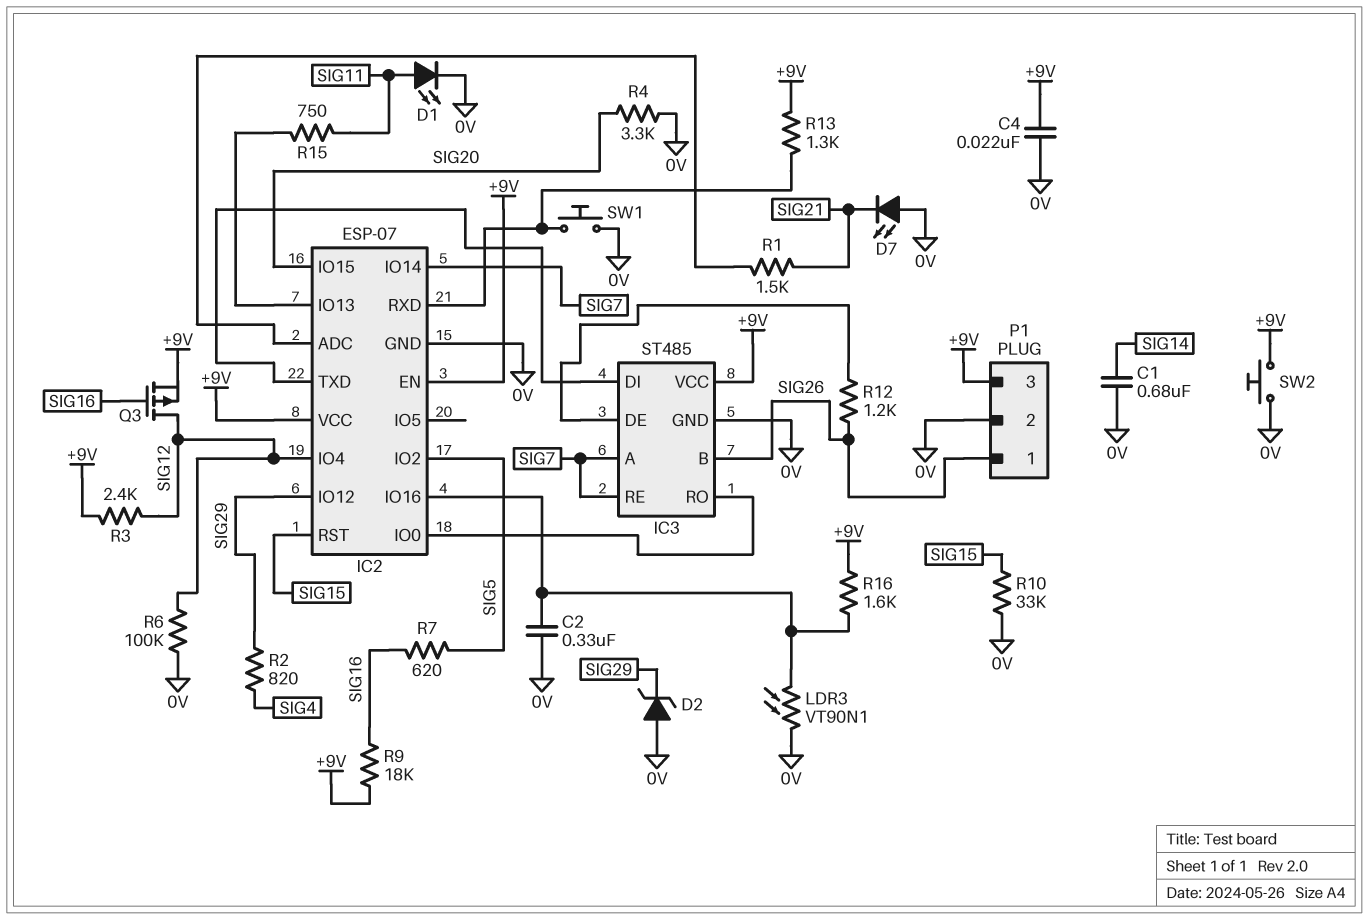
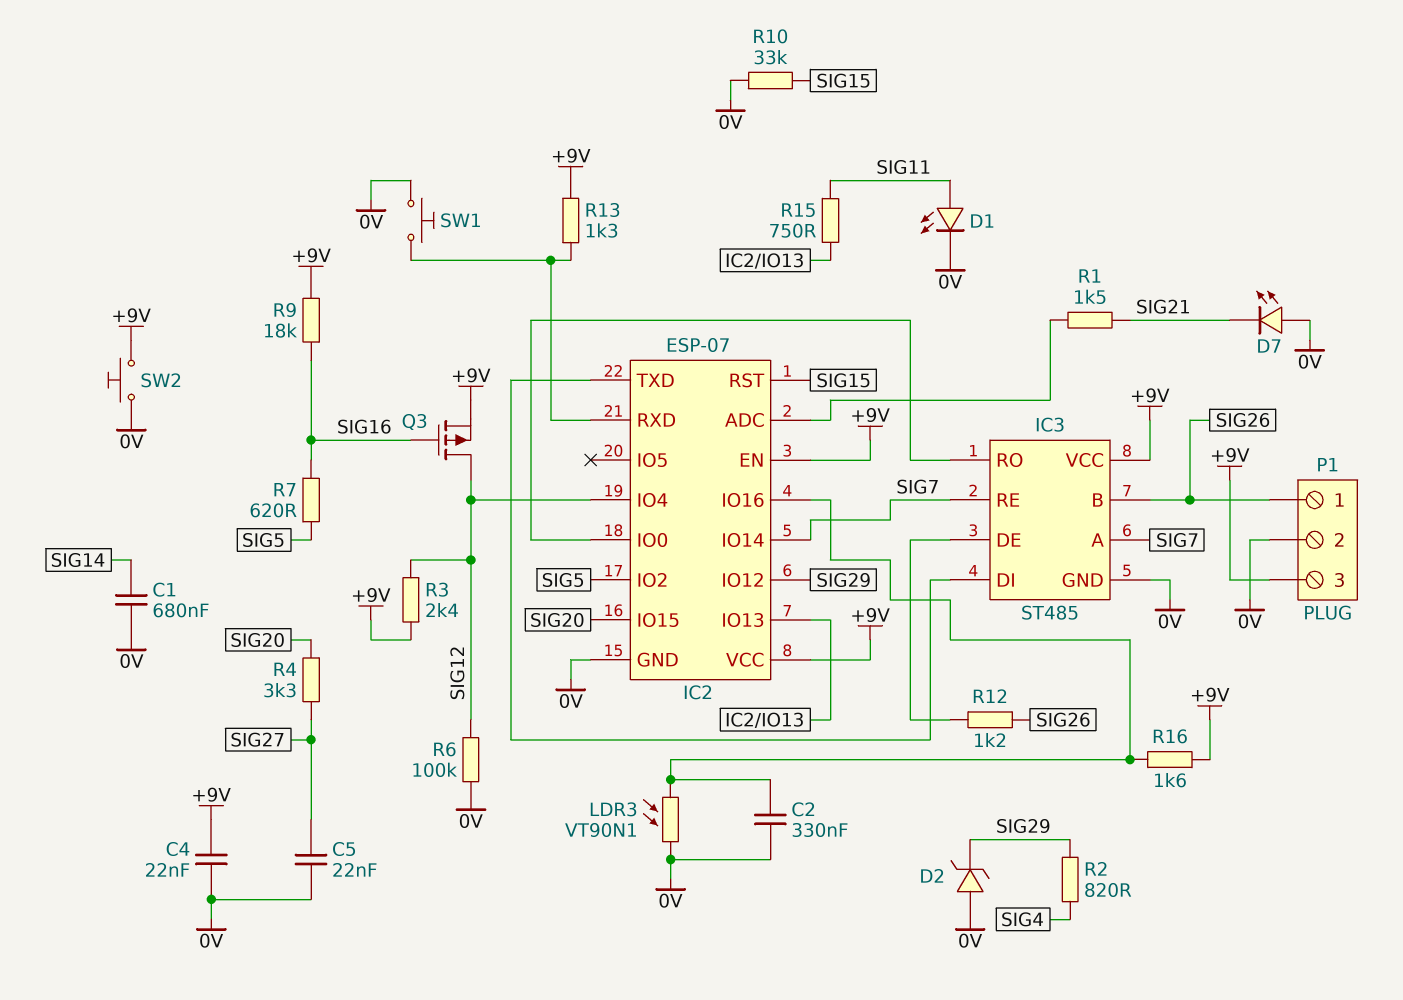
C5: none -> 22nF (0V, SIG27)
R4: 3.3k (0V, SIG20) -> 3.3k (SIG20, SIG27)

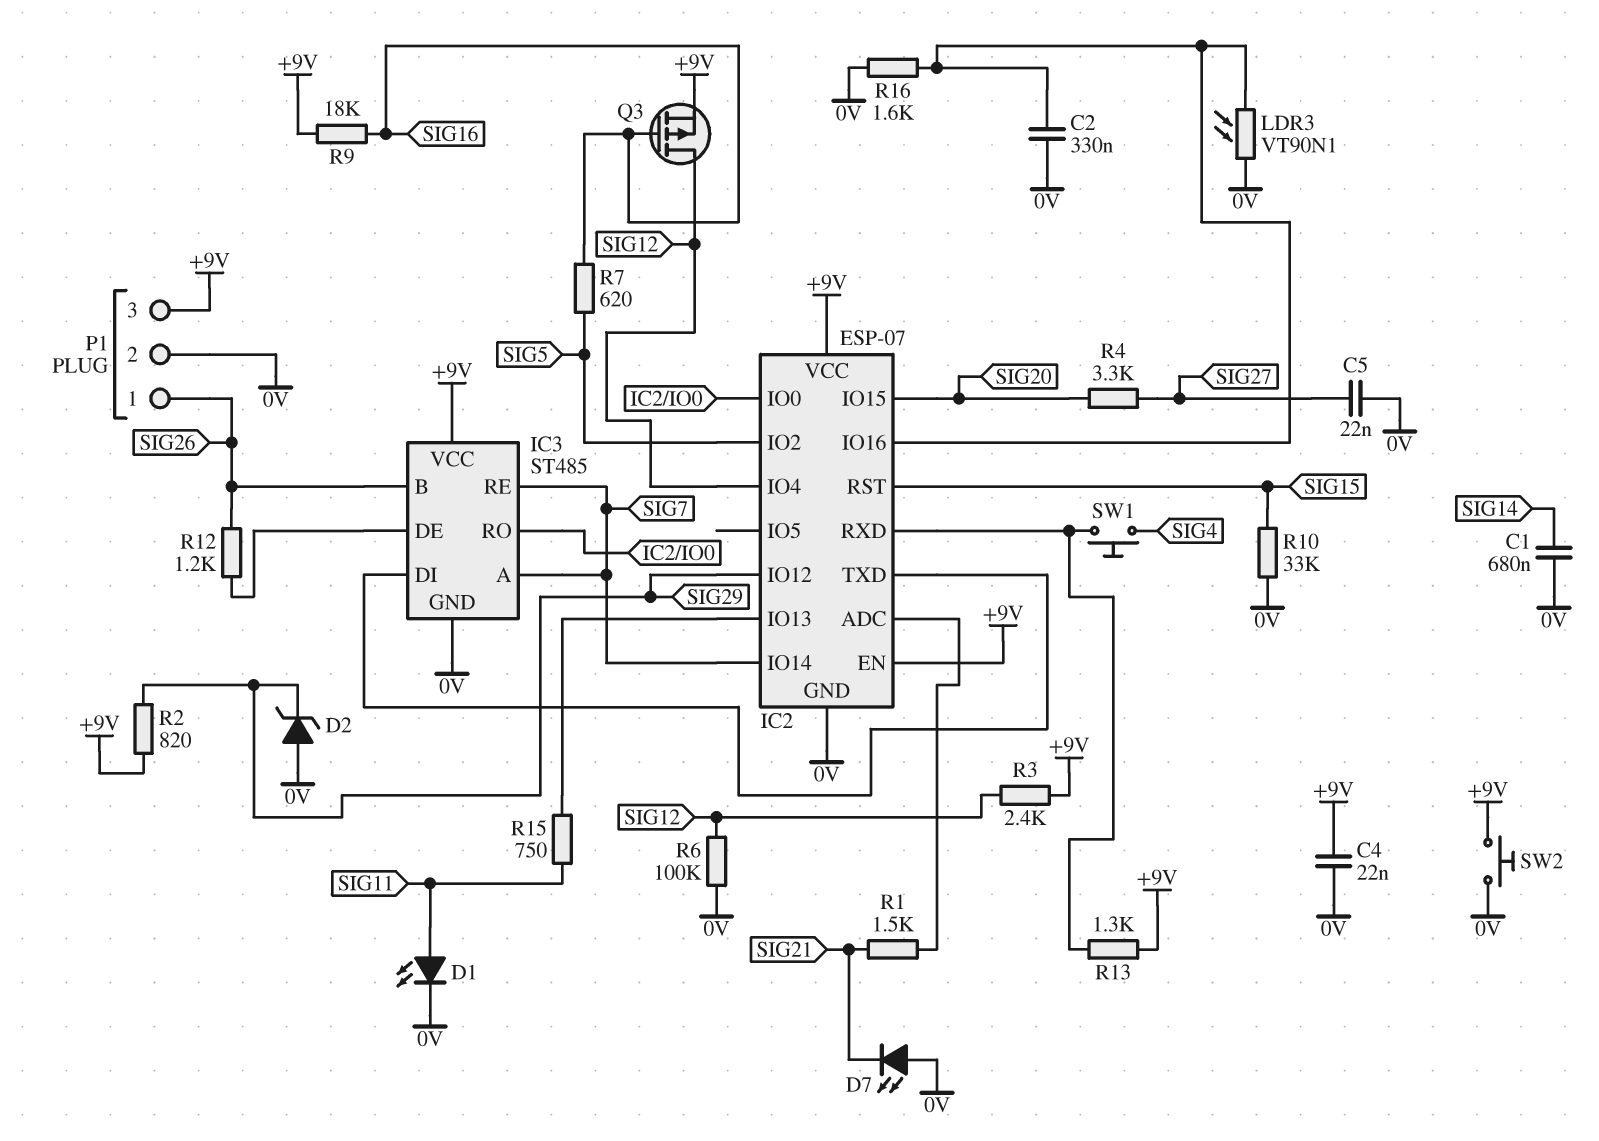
R2: 820 (SIG4, SIG29) -> 820 (+9V, SIG29)
R16: 1.6k (+9V, IC2/IO16) -> 1.6k (0V, IC2/IO16)
SW1: button (0V, IC2/RXD) -> button (IC2/RXD, SIG4)

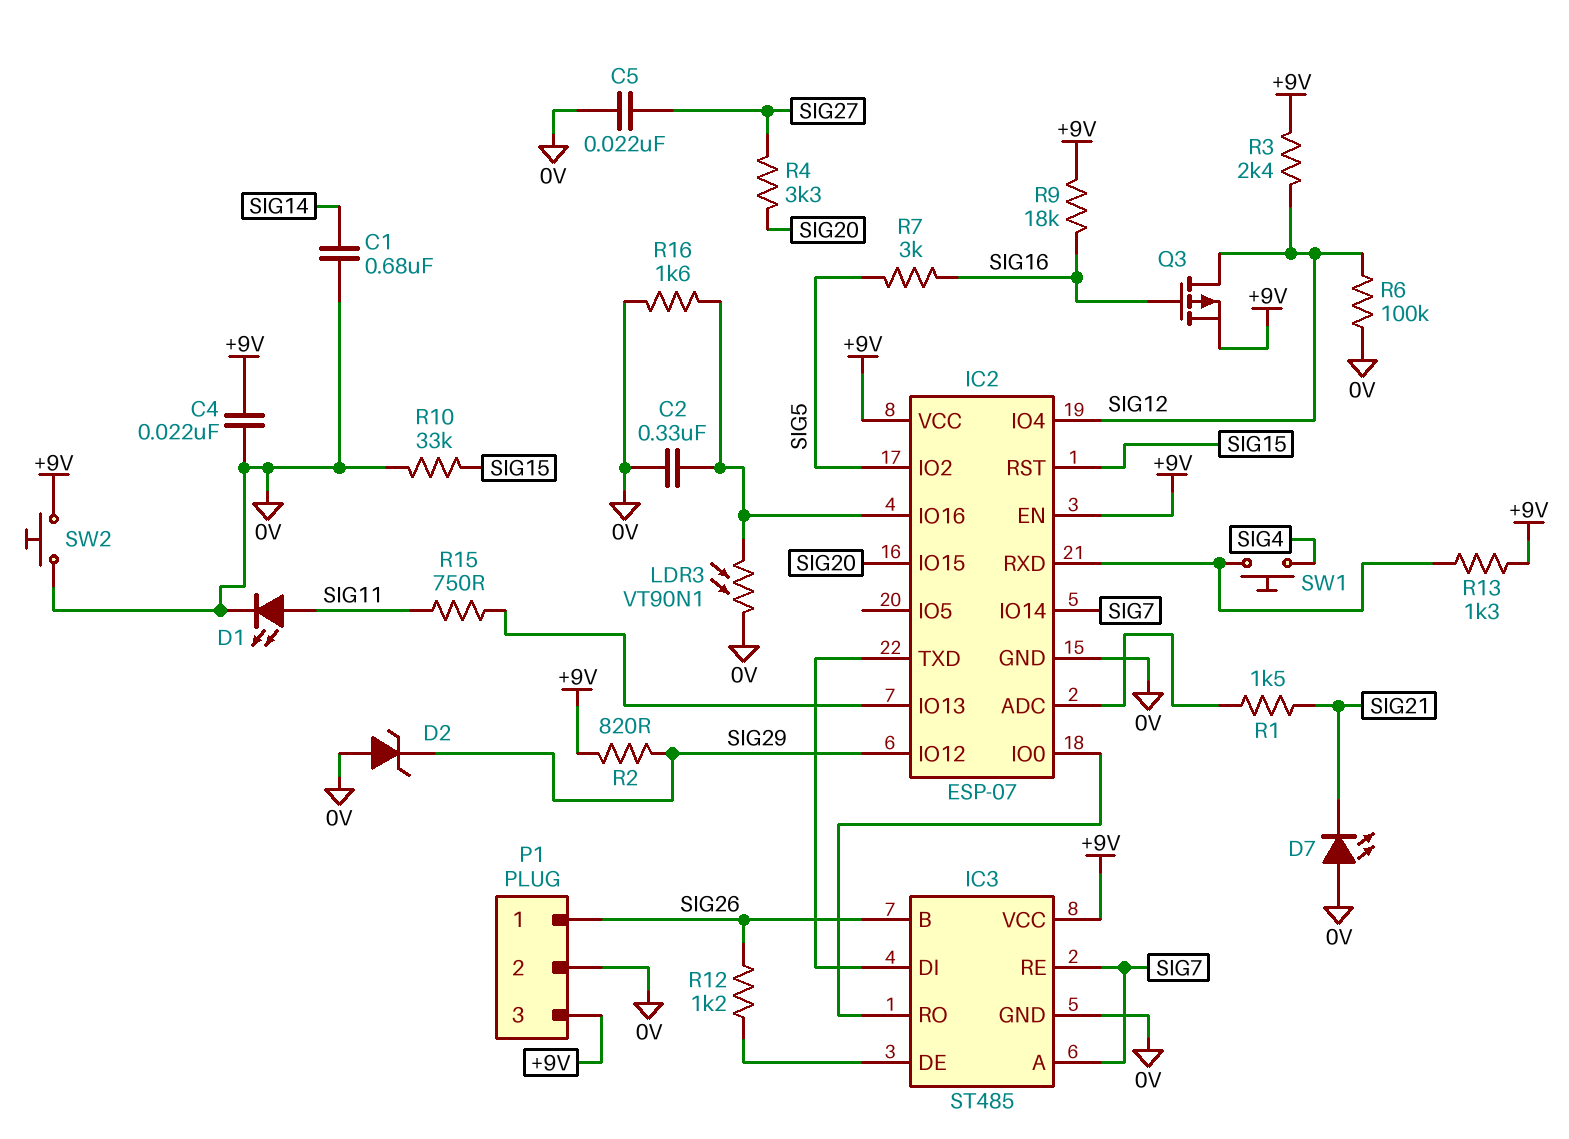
R7: 620 (SIG5, SIG16) -> 3k (SIG5, SIG16)

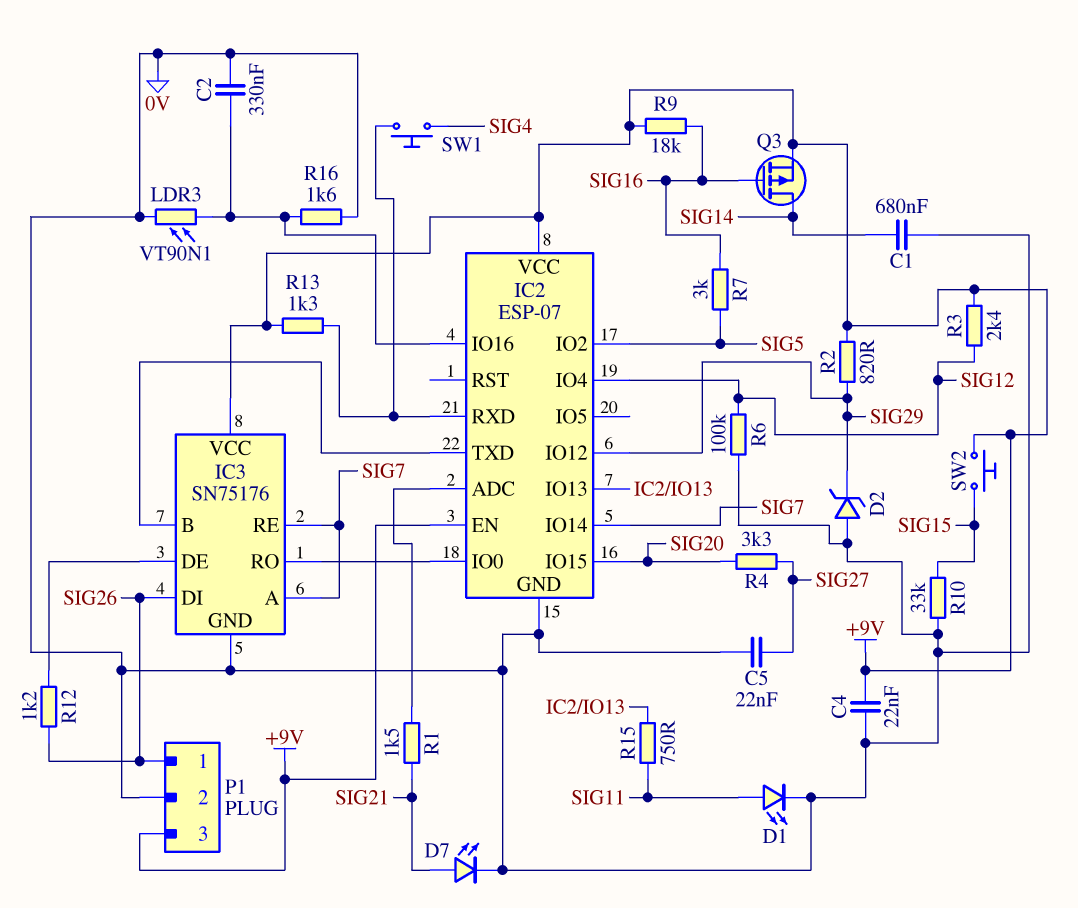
D7: LED (A 0V, K SIG21) -> LED (A SIG21, K 0V)
IC2 pin RST: SIG15 -> none
IC3: ST485 -> SN75176
IC3 pin B: SIG26 -> IC2/TXD
IC3 pin DI: IC2/TXD -> SIG26
Q3: PMOS (G SIG16, D SIG12, S +9V) -> PMOS (G SIG16, D SIG14, S +9V)
SW2: button (+9V, 0V) -> button (+9V, SIG15)

